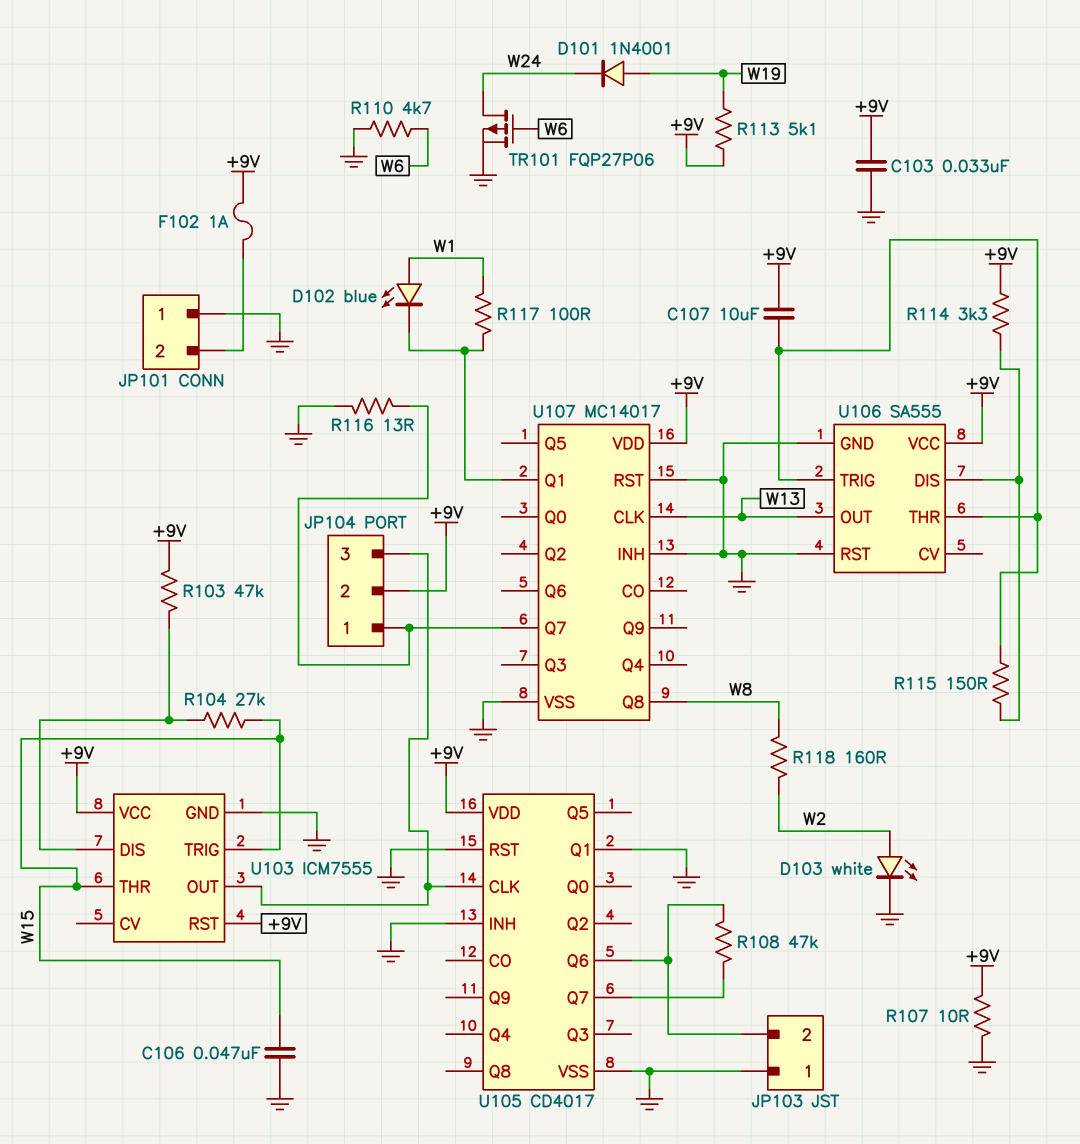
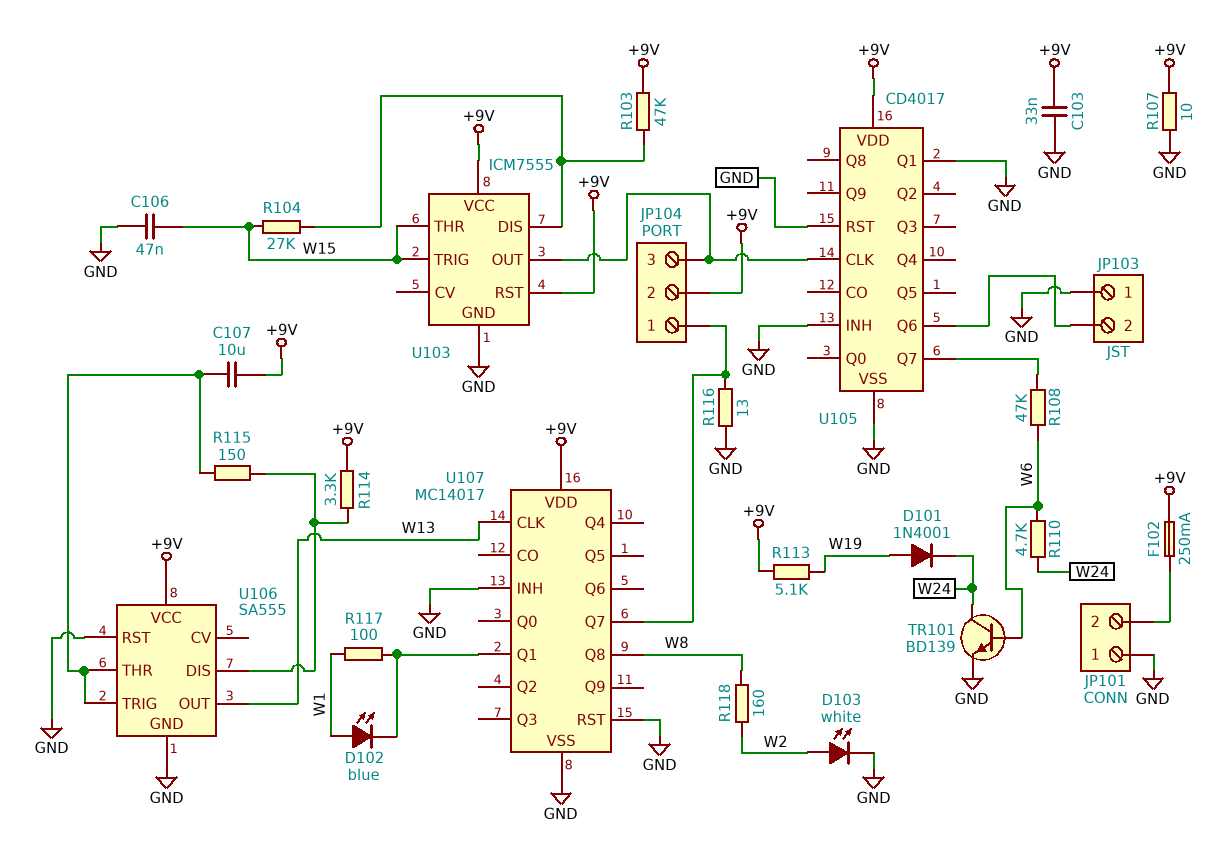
F102: 1A (+9V, JP101/2) -> 250mA (+9V, JP101/2)
R108: 47k (JP103/2, U105/Q7) -> 47k (U105/Q7, W6)
R110: 4.7k (GND, W6) -> 4.7k (W6, W24)
TR101: PMOS FQP27P06 (G W6, D W24, S GND) -> NPN BD139 (B W6, C W24, E GND)

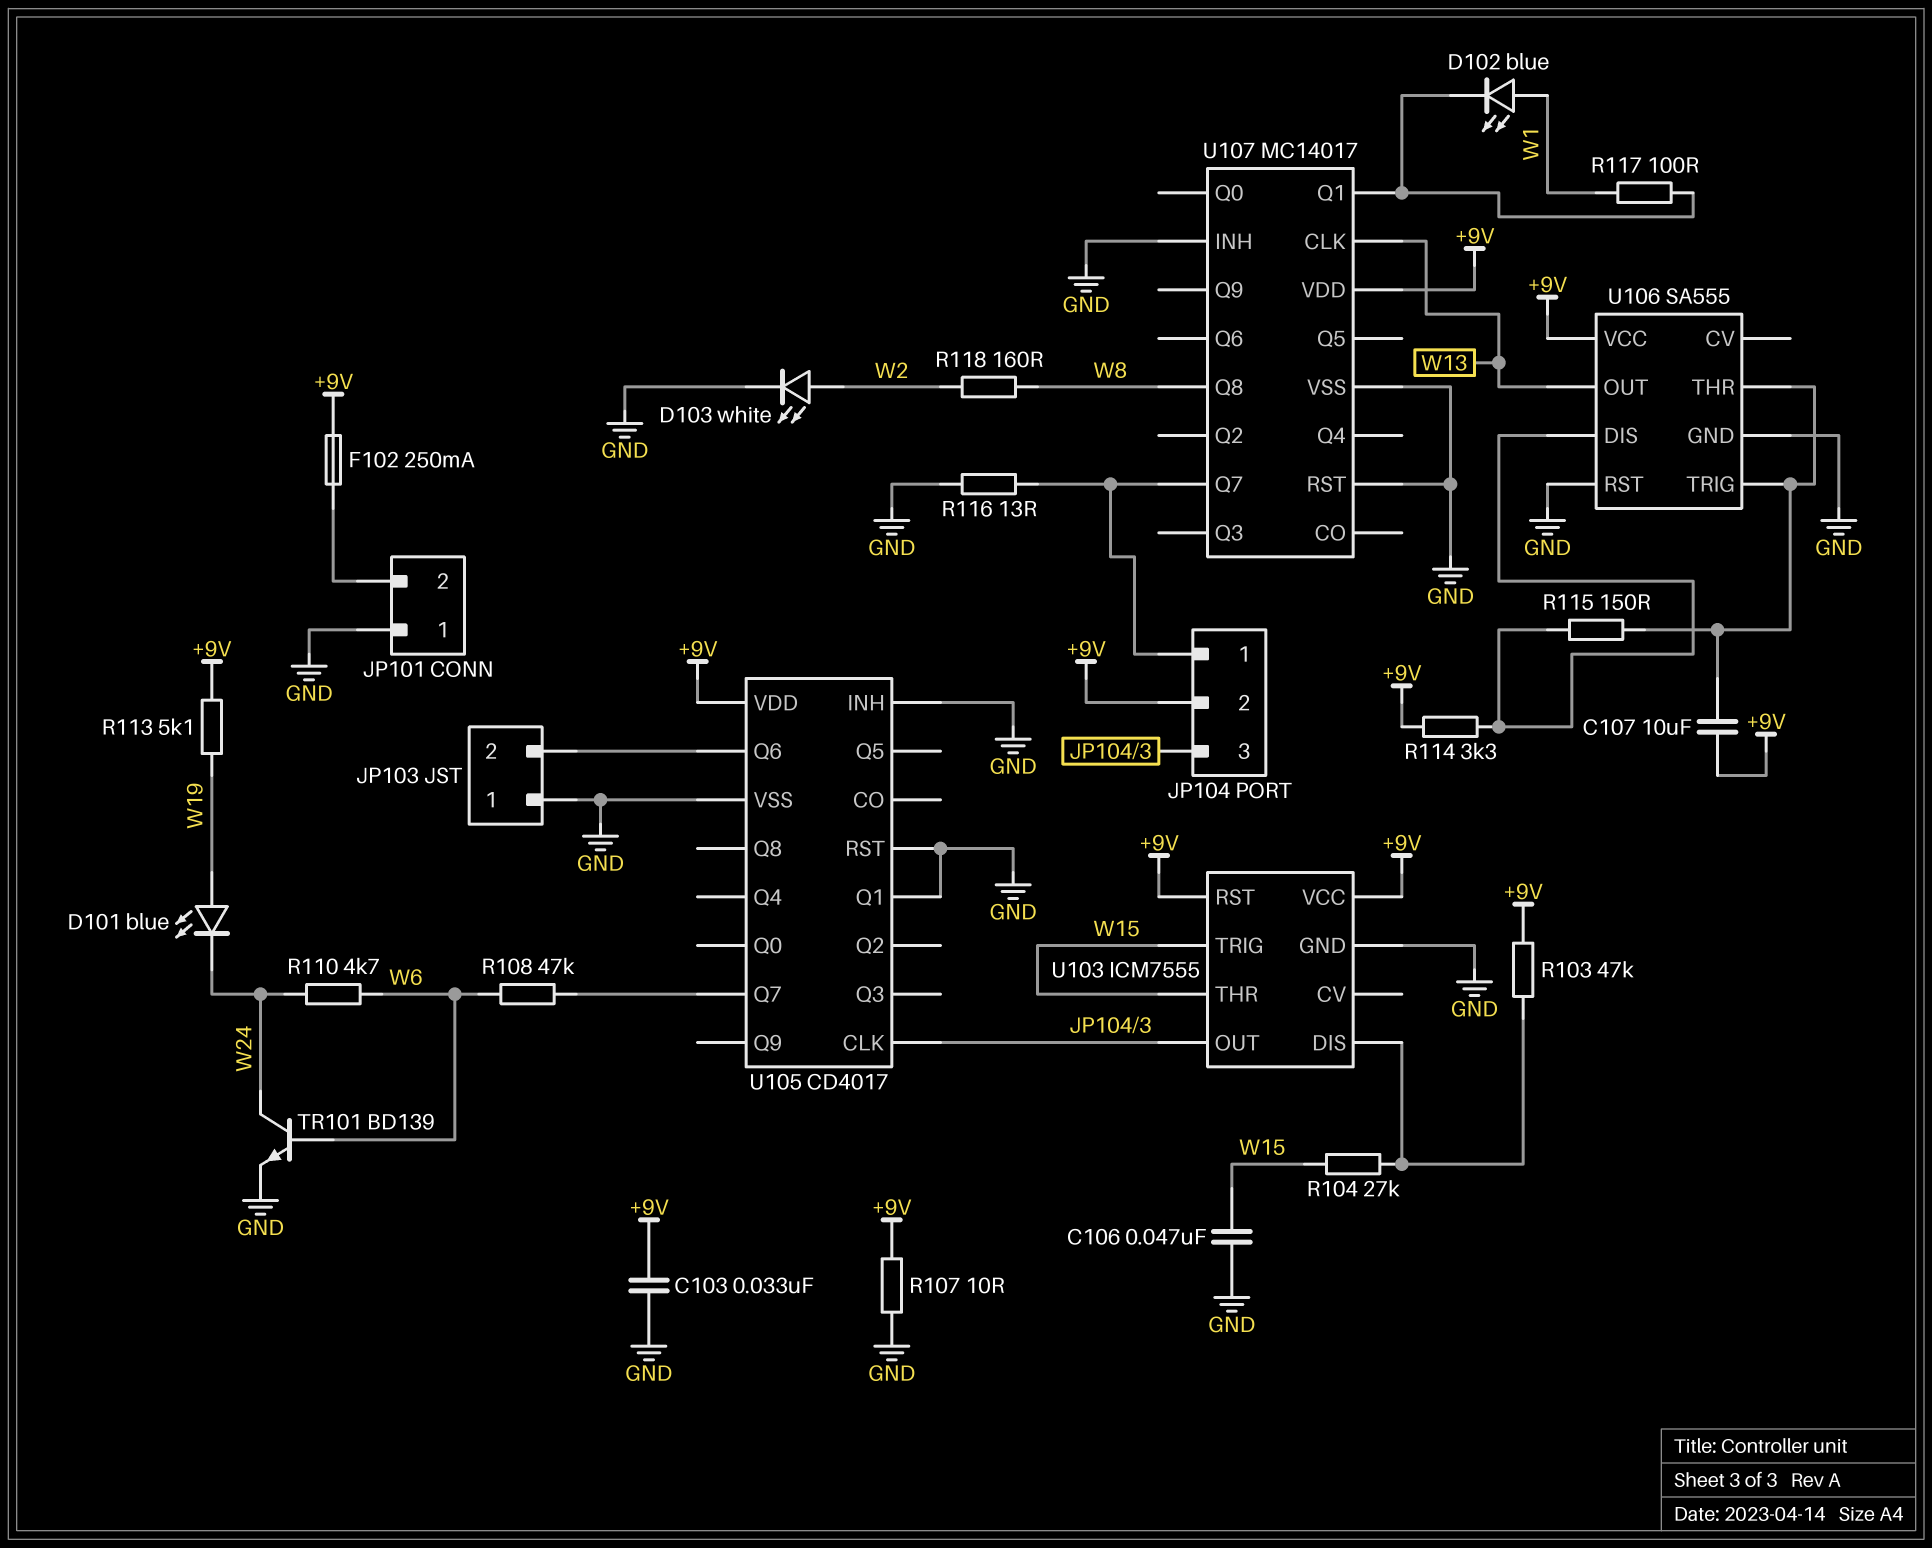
D101: diode 1N4001 (A W19, K W24) -> LED blue (A W19, K W24)

